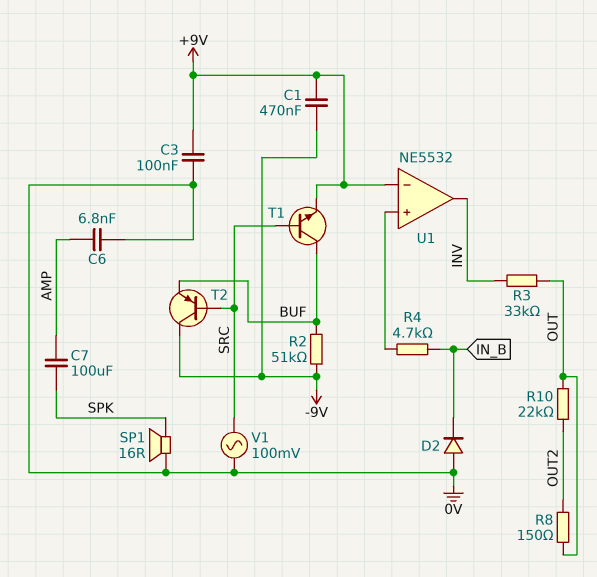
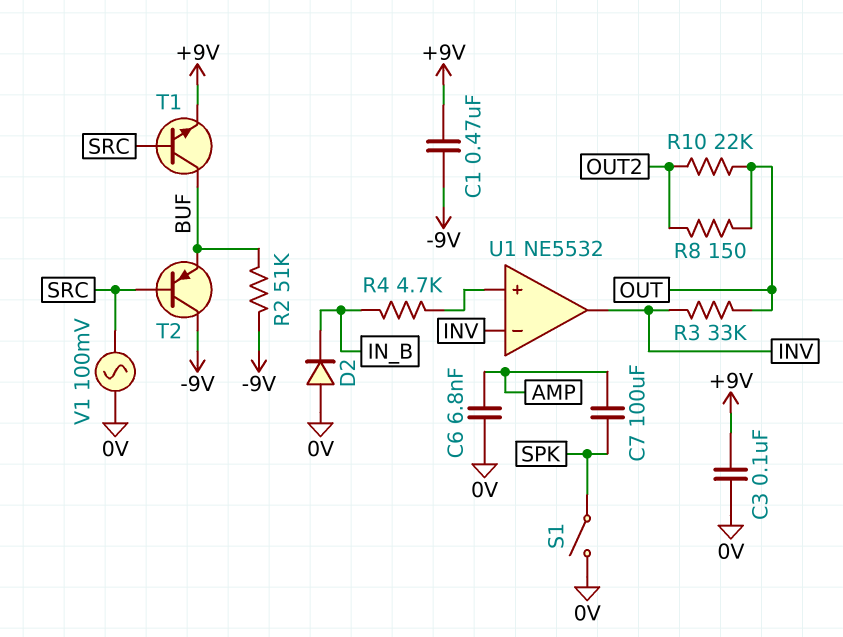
S1: none -> switch (0V, SPK)
SP1: speaker 16R (0V, SPK) -> none
U1 pin in-: +9V -> INV

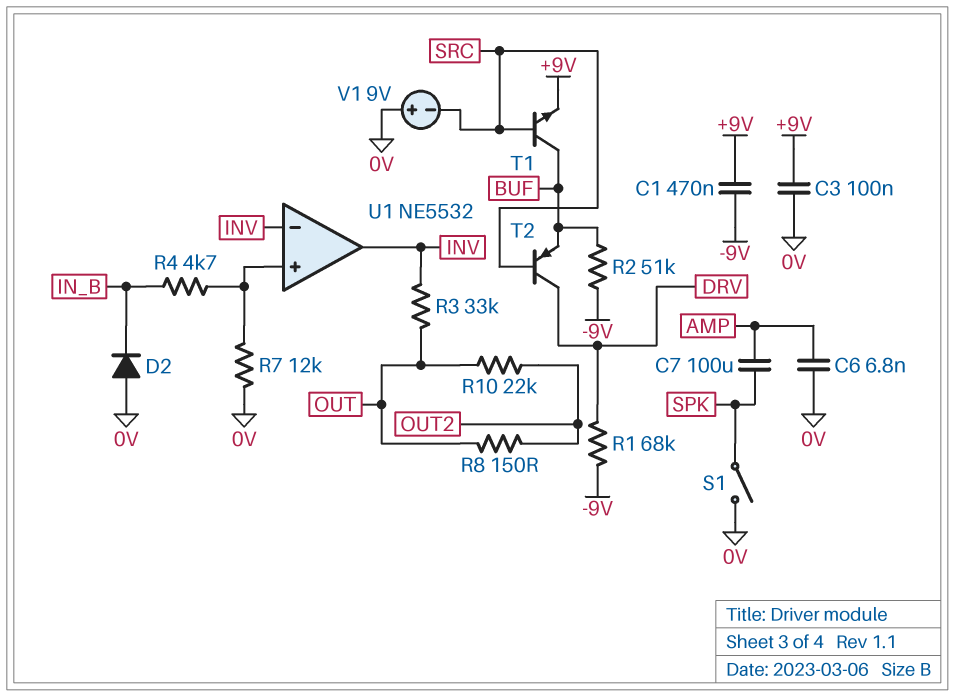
R1: none -> 68k (-9V, DRV)
R7: none -> 12k (0V, U1/in+)
T2: PNP (B SRC, C -9V, E BUF) -> PNP (B SRC, C DRV, E BUF)
V1: AC 100mV (0V, SRC) -> 9V (plus 0V, minus SRC)

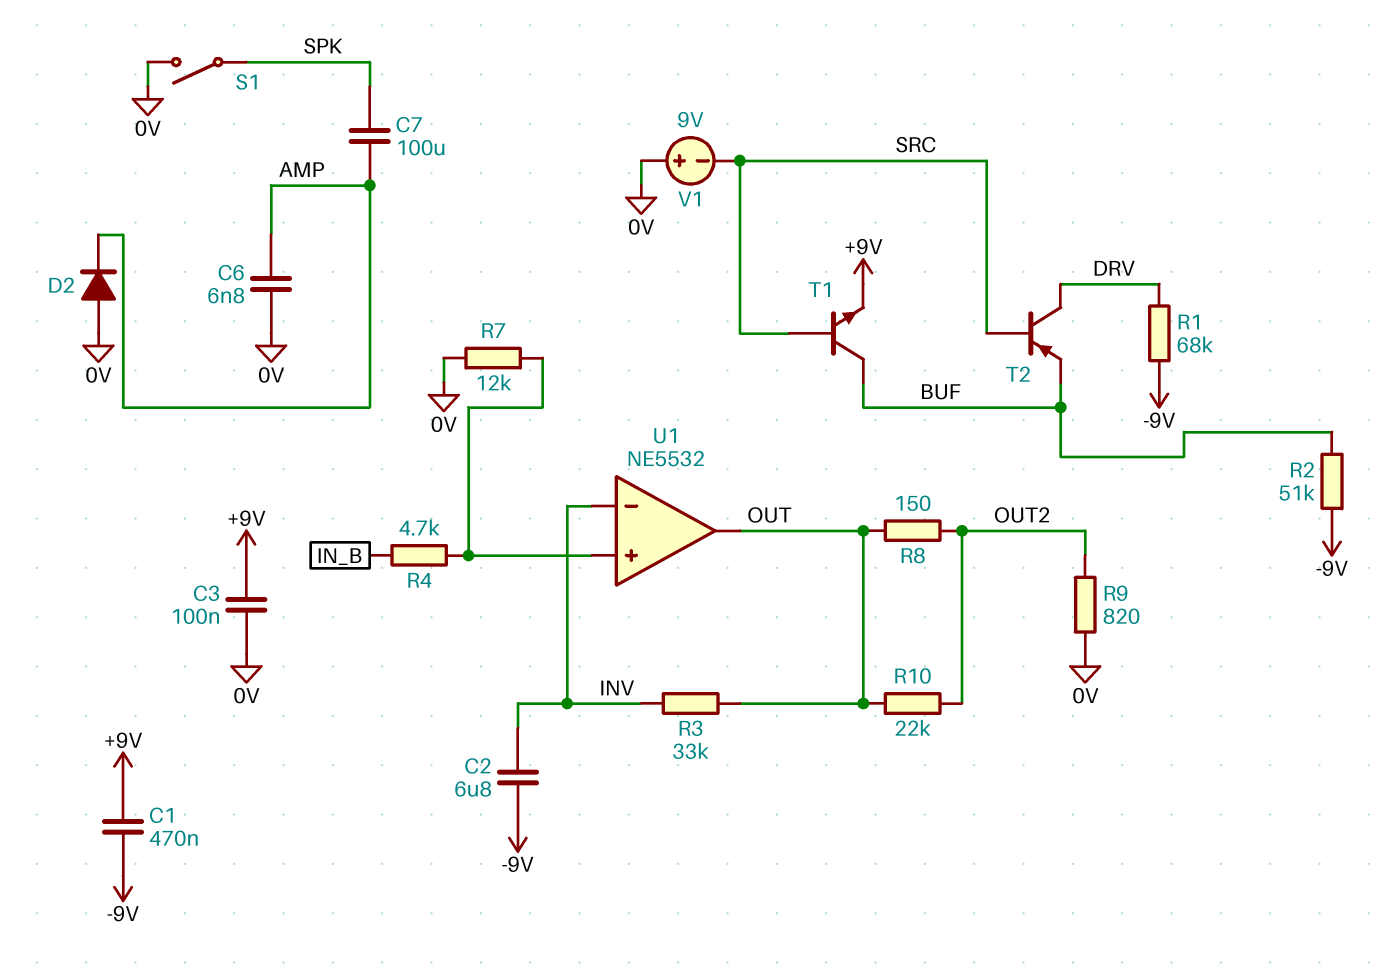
C2: none -> 6.8uF (-9V, INV)
D2: diode (A 0V, K IN_B) -> diode (A 0V, K AMP)
R9: none -> 820 (0V, OUT2)
U1 pin out: INV -> OUT

